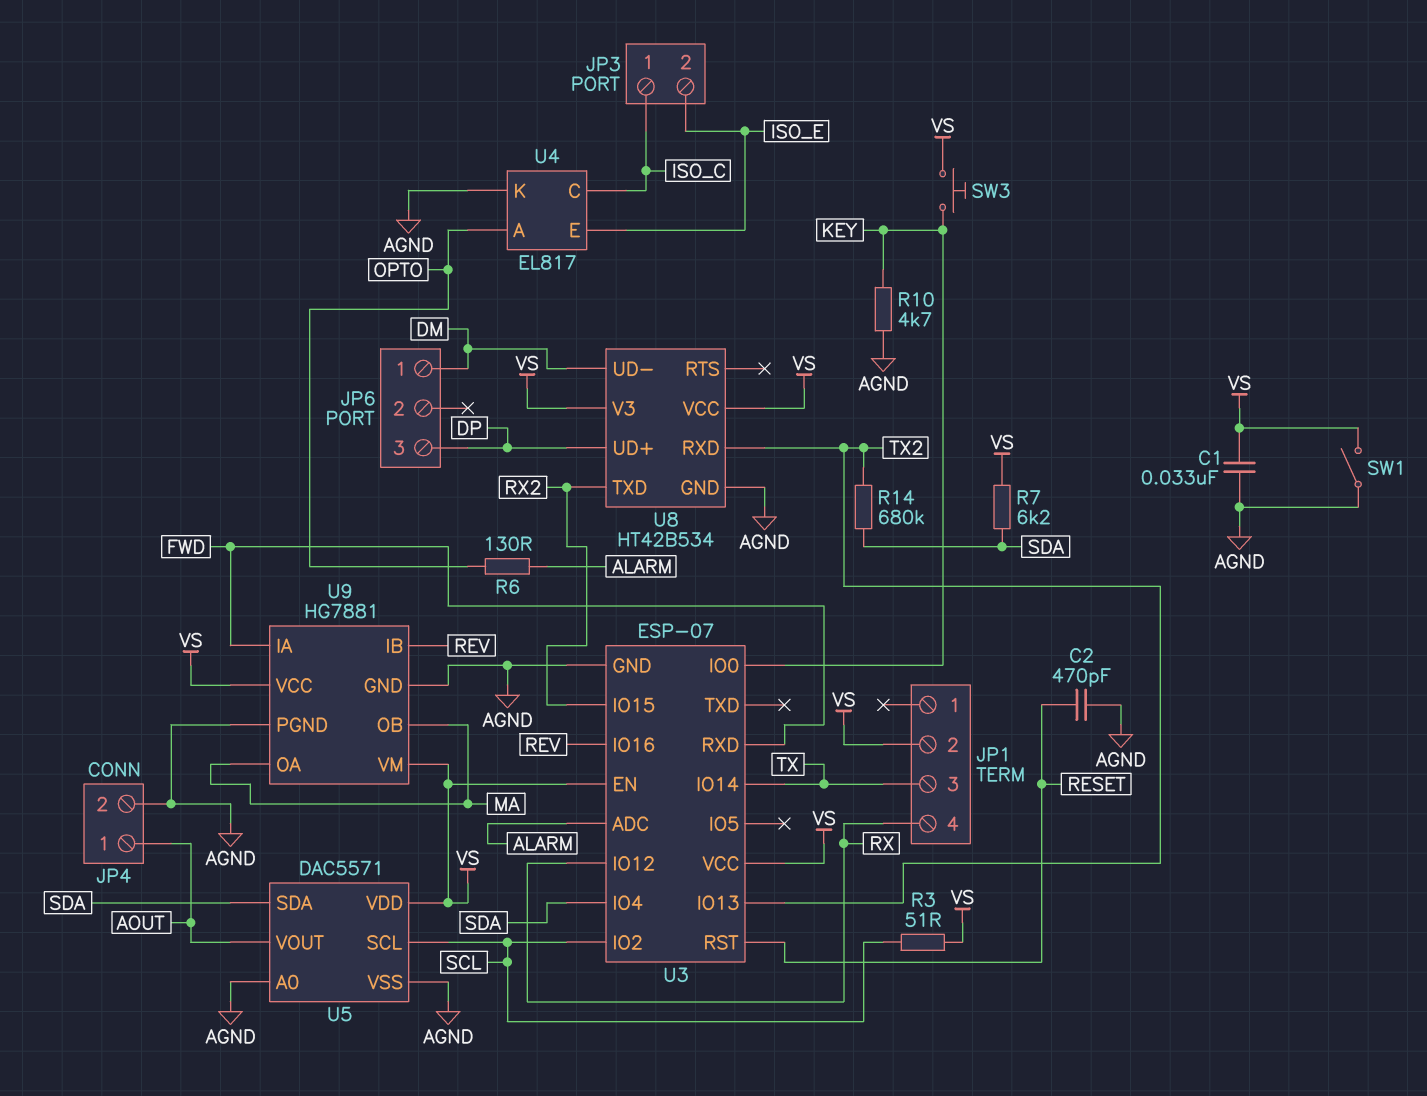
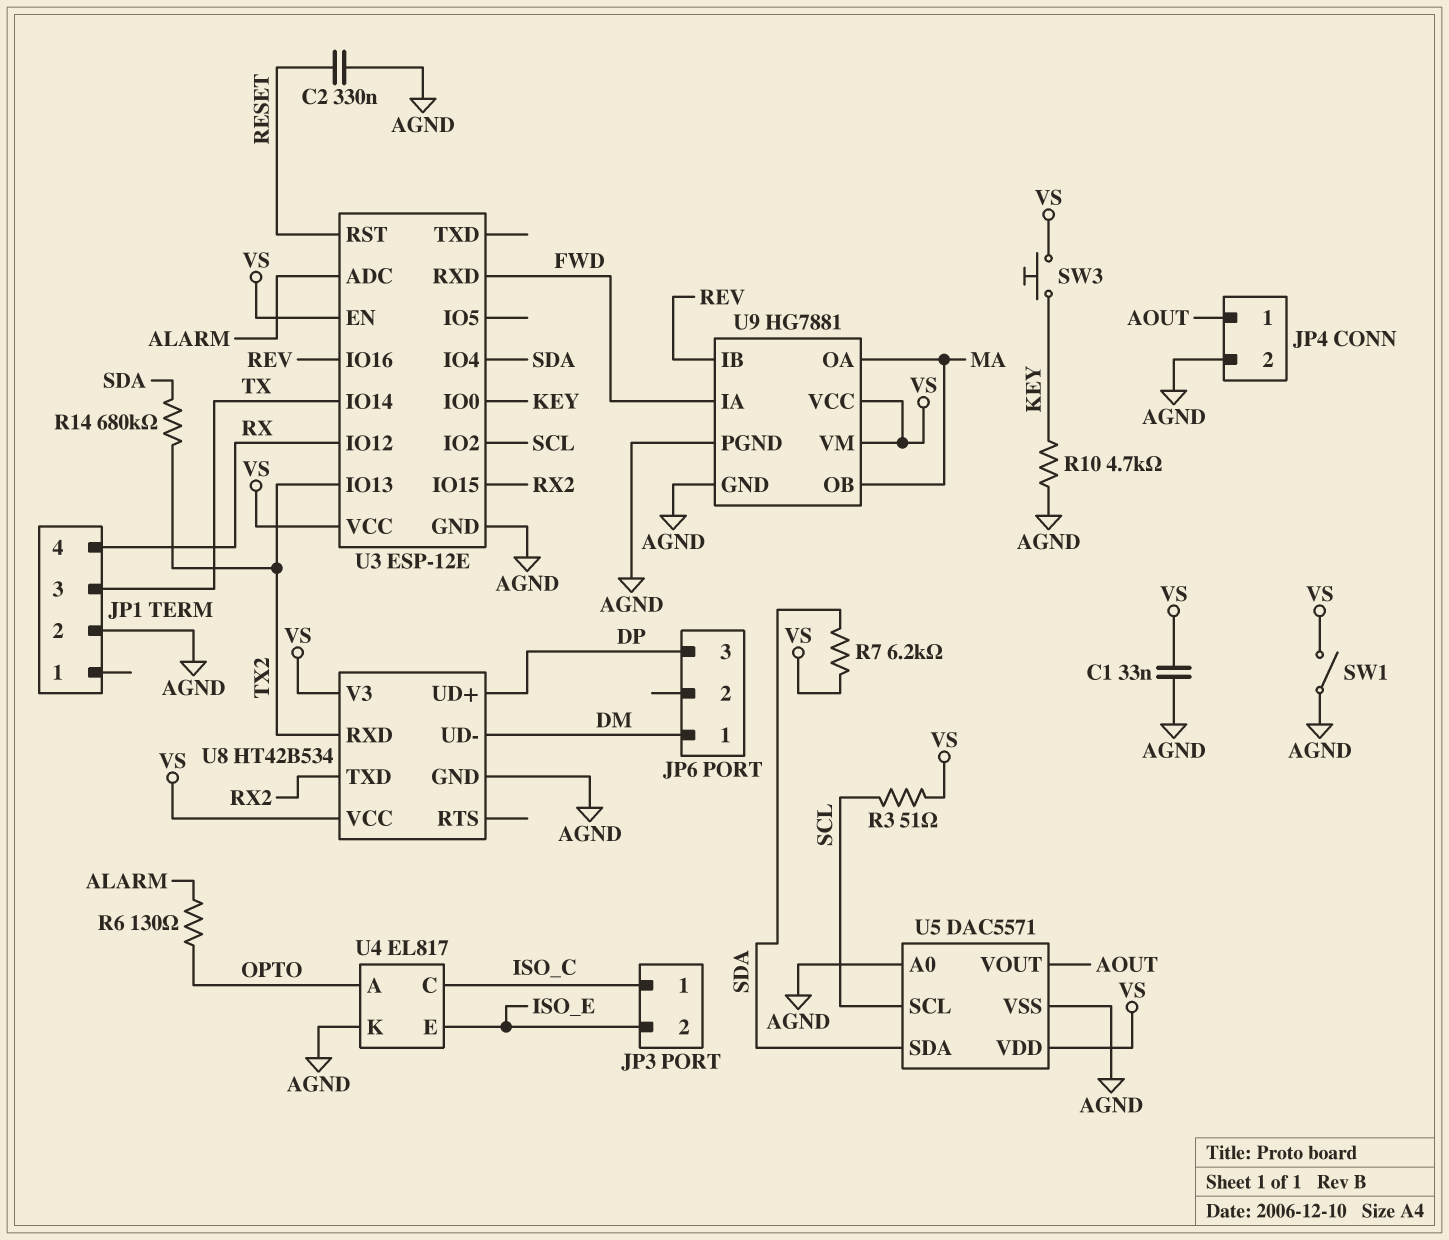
C2: 470pF (AGND, RESET) -> 330nF (AGND, RESET)
JP1 pin 2: VS -> AGND
U3: ESP-07 -> ESP-12E

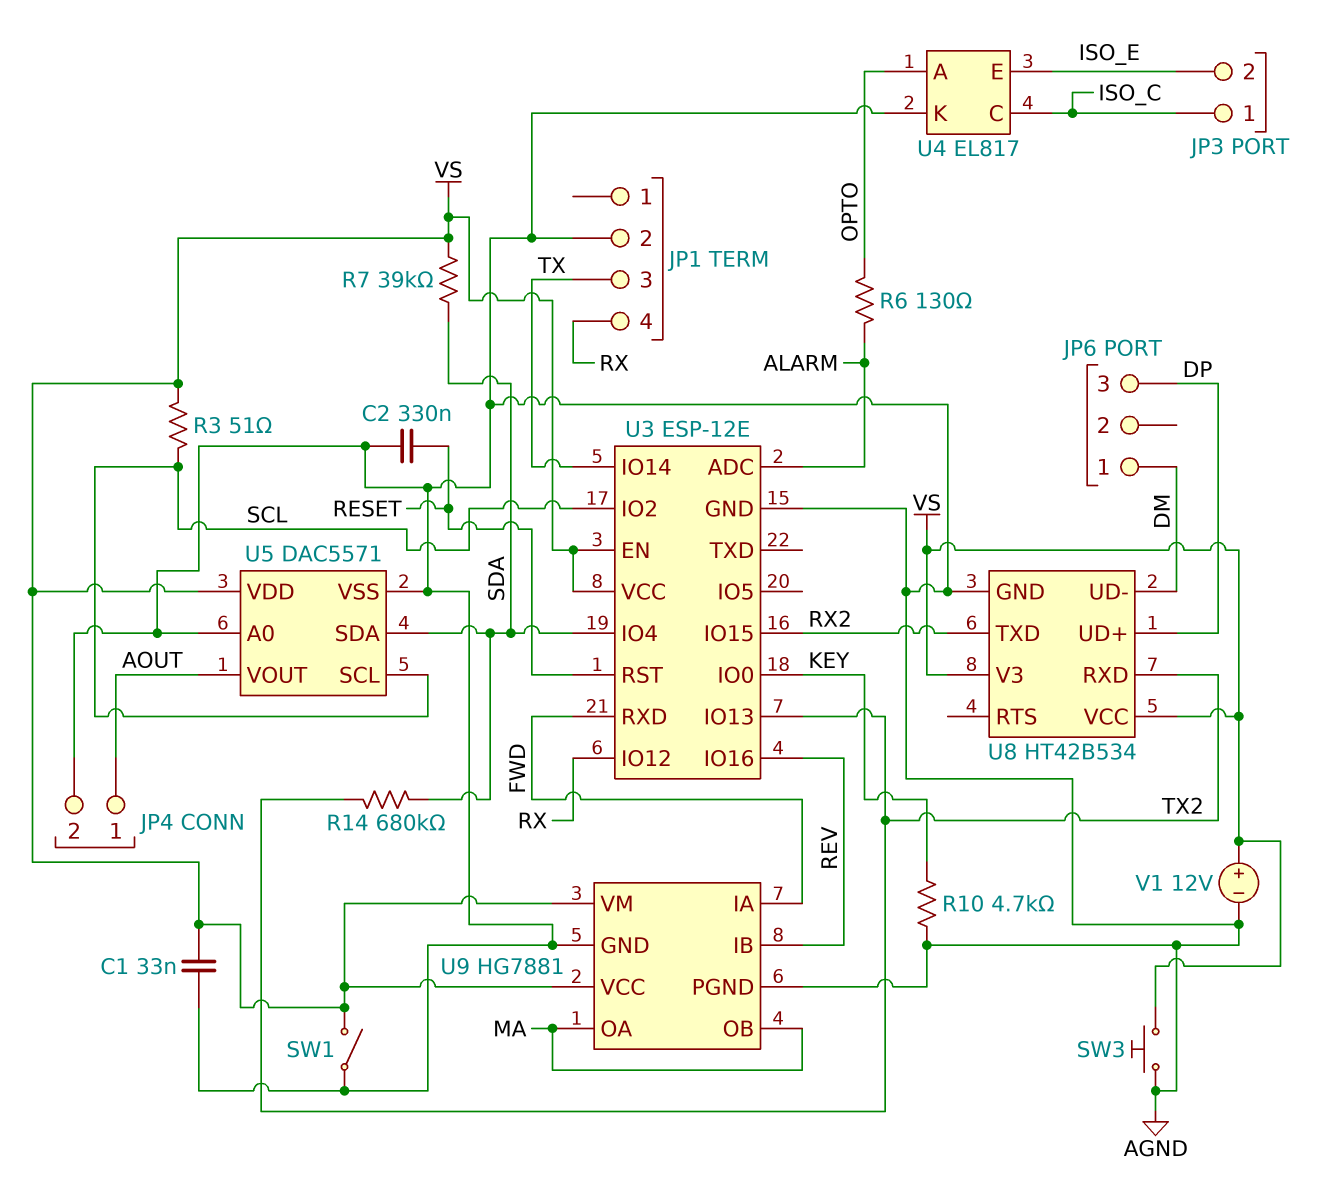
R7: 6.2k (SDA, VS) -> 39k (SDA, VS)
SW3: button (KEY, VS) -> button (AGND, VS)
V1: none -> 12V (plus VS, minus AGND)

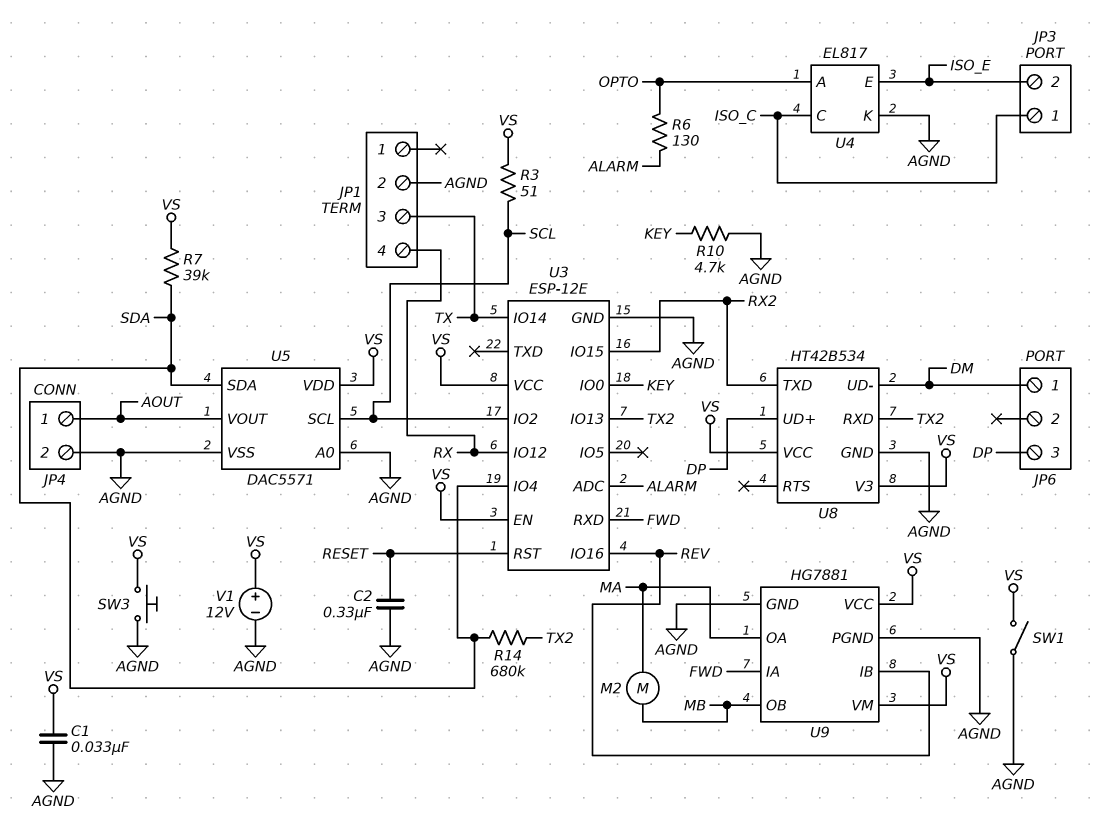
M2: none -> motor (MA, MB)
U9 pin OB: MA -> MB

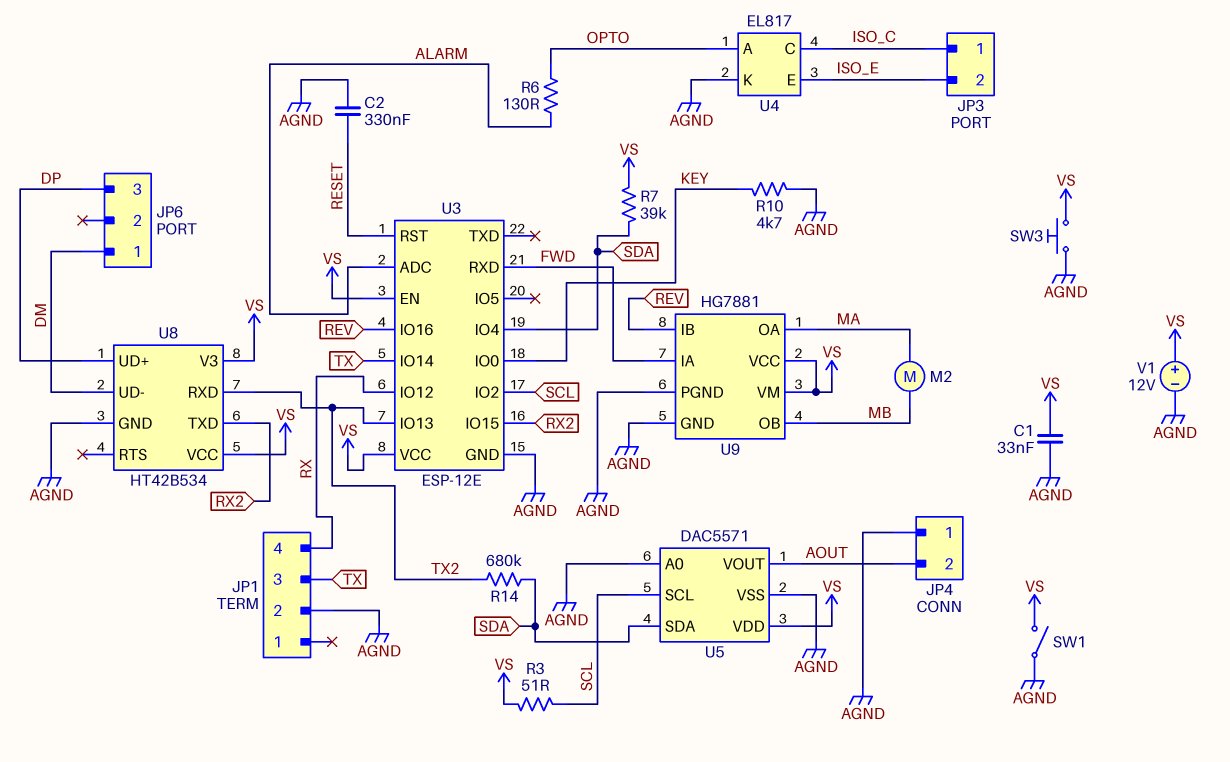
JP4 pin 1: AOUT -> AGND
JP4 pin 2: AGND -> AOUT

